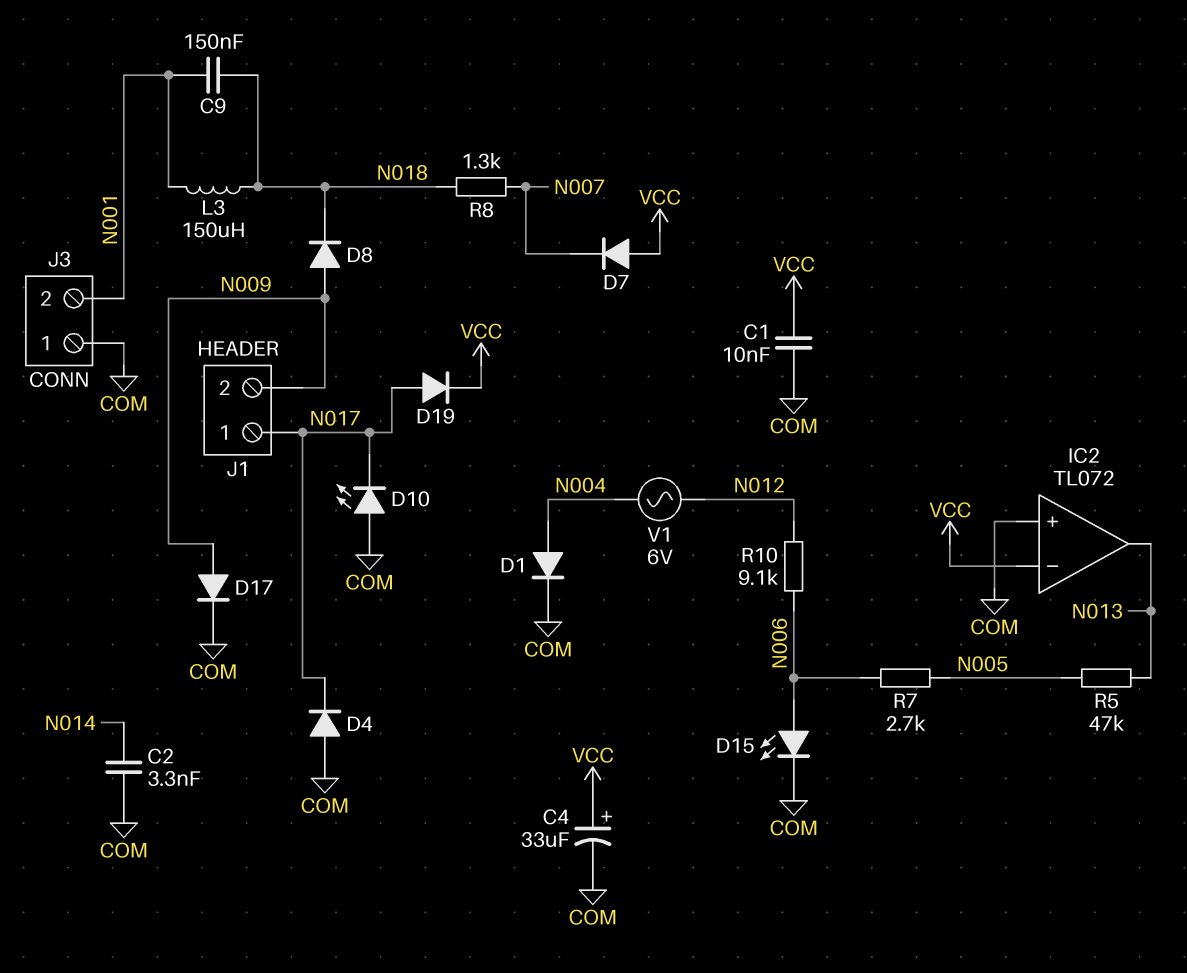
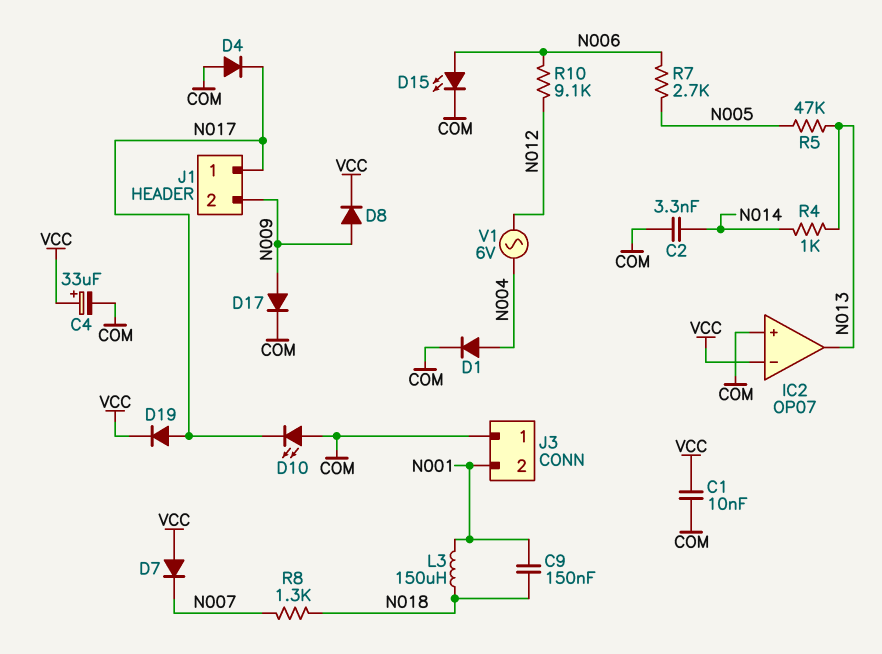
D8: diode (A N009, K N018) -> diode (A N009, K VCC)
IC2: TL072 -> OP07
R4: none -> 1k (N013, N014)

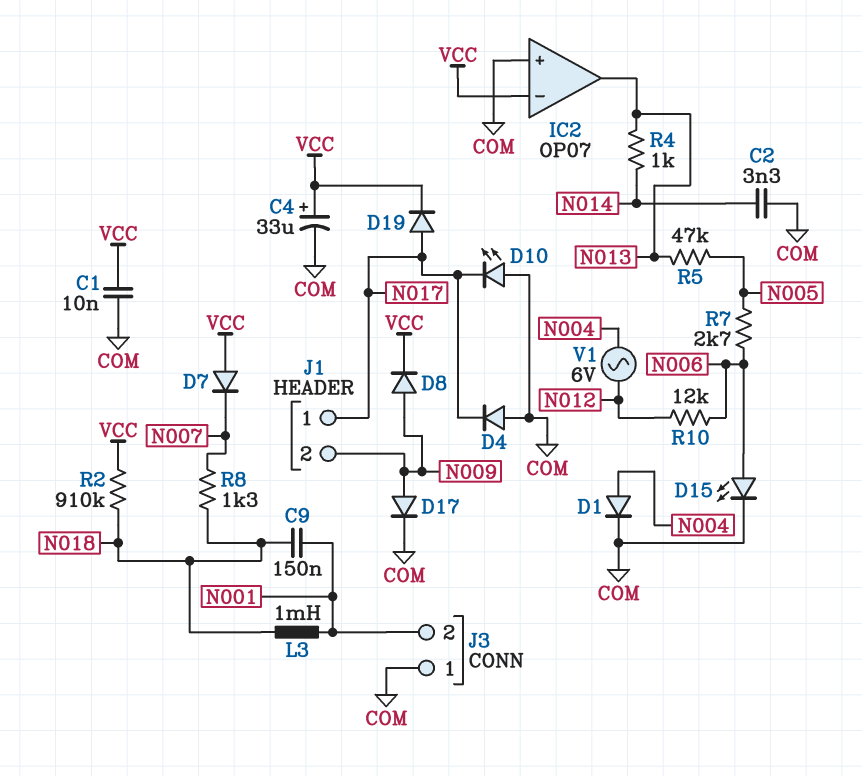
L3: 150uH (N001, N018) -> 1mH (N001, N018)
R2: none -> 910k (N018, VCC)
R10: 9.1k (N006, N012) -> 12k (N006, N012)

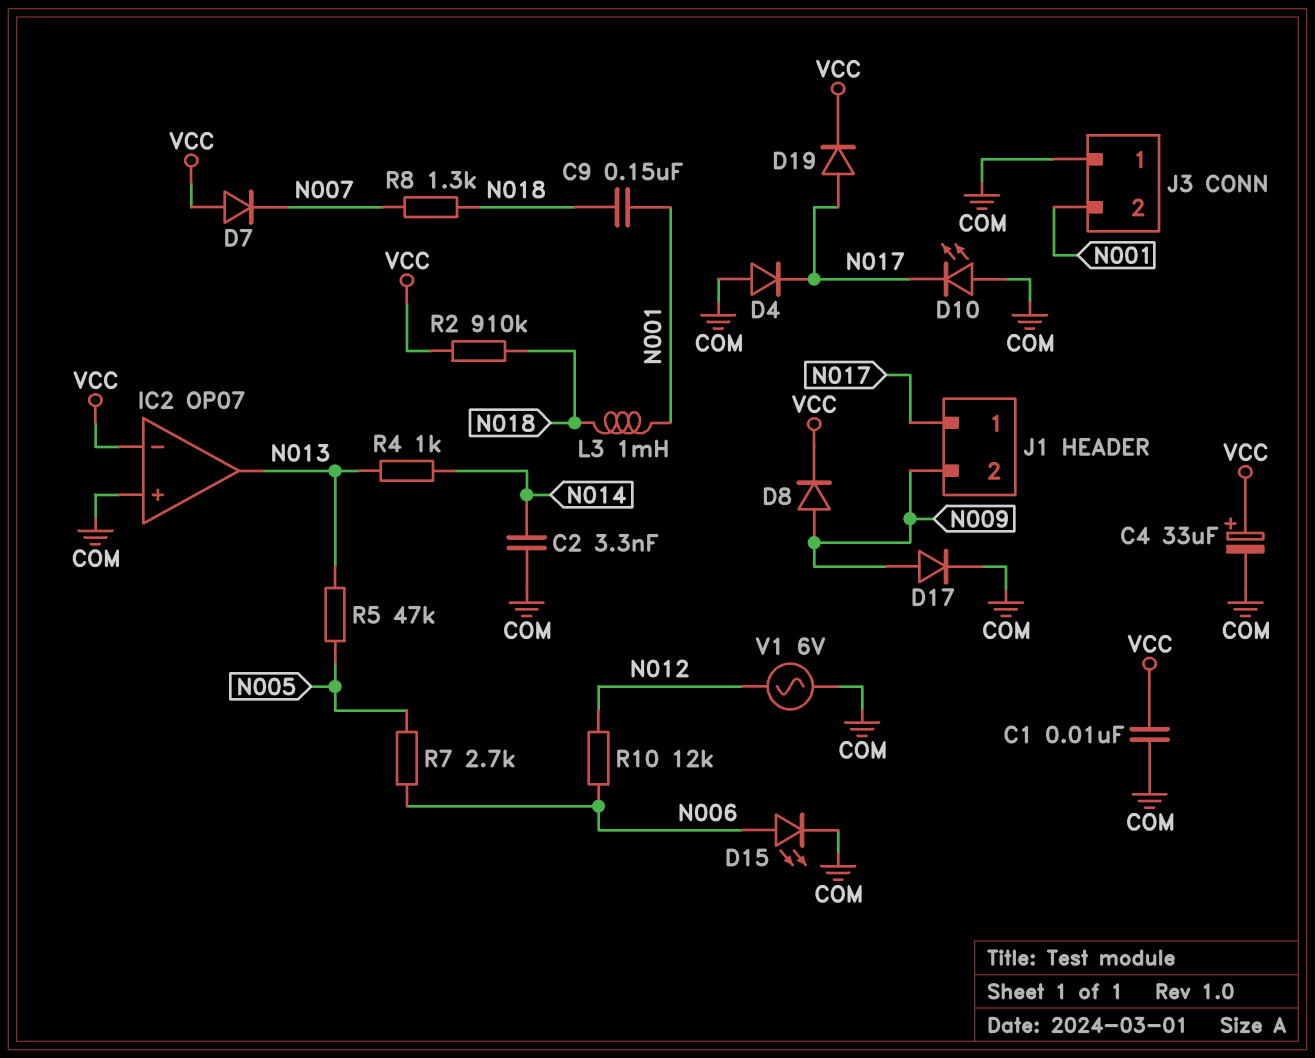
D1: diode (A N004, K COM) -> none
V1: AC 6V (N004, N012) -> AC 6V (COM, N012)

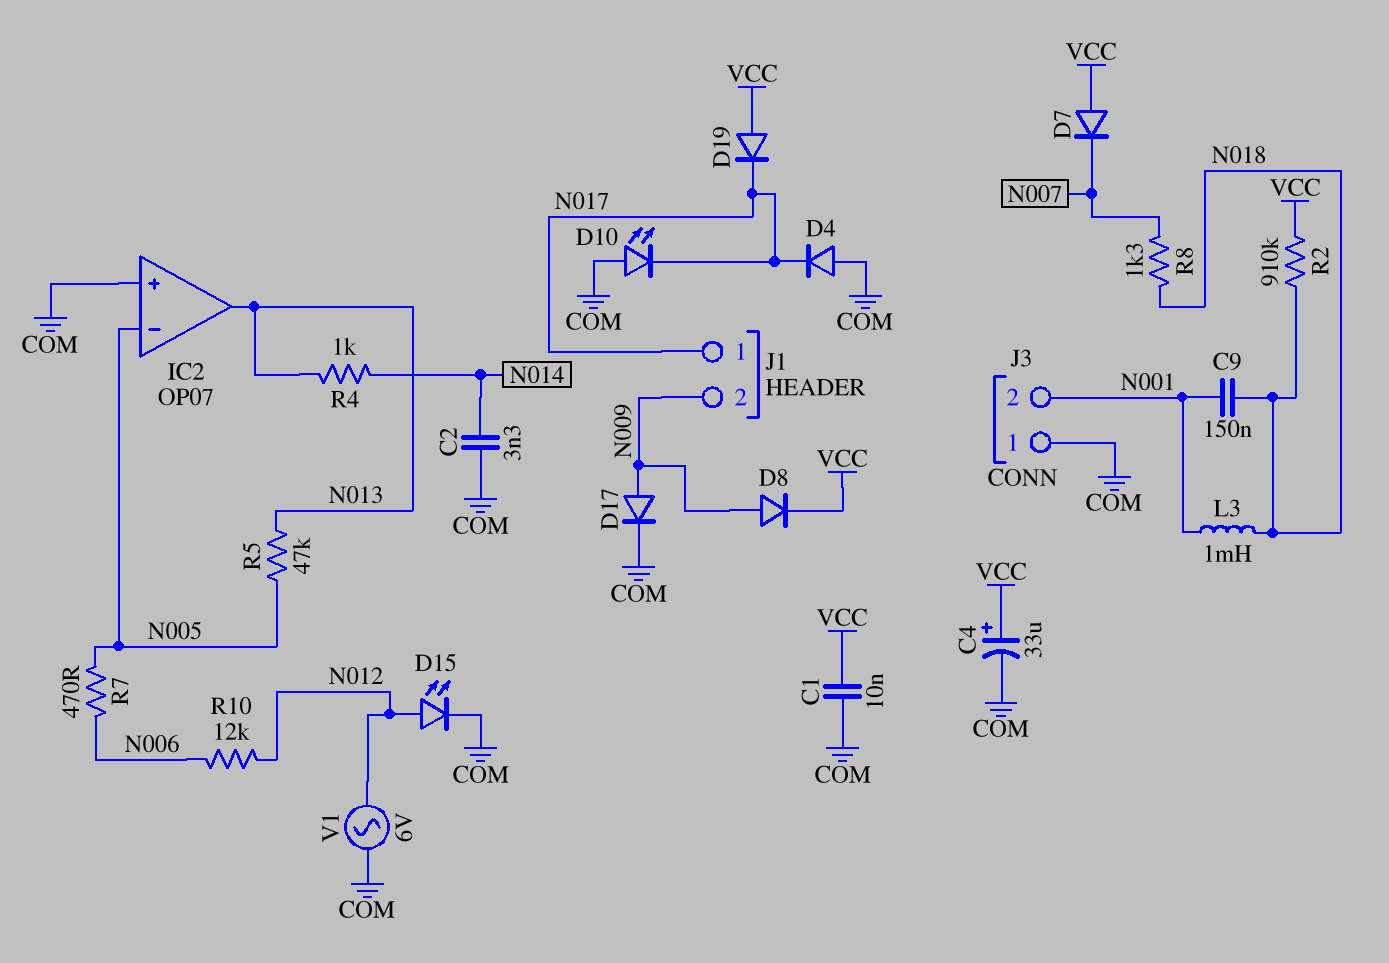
D15: LED (A N006, K COM) -> LED (A N012, K COM)
D19: diode (A N017, K VCC) -> diode (A VCC, K N017)
IC2 pin in-: VCC -> N005
R7: 2.7k (N005, N006) -> 470 (N005, N006)

